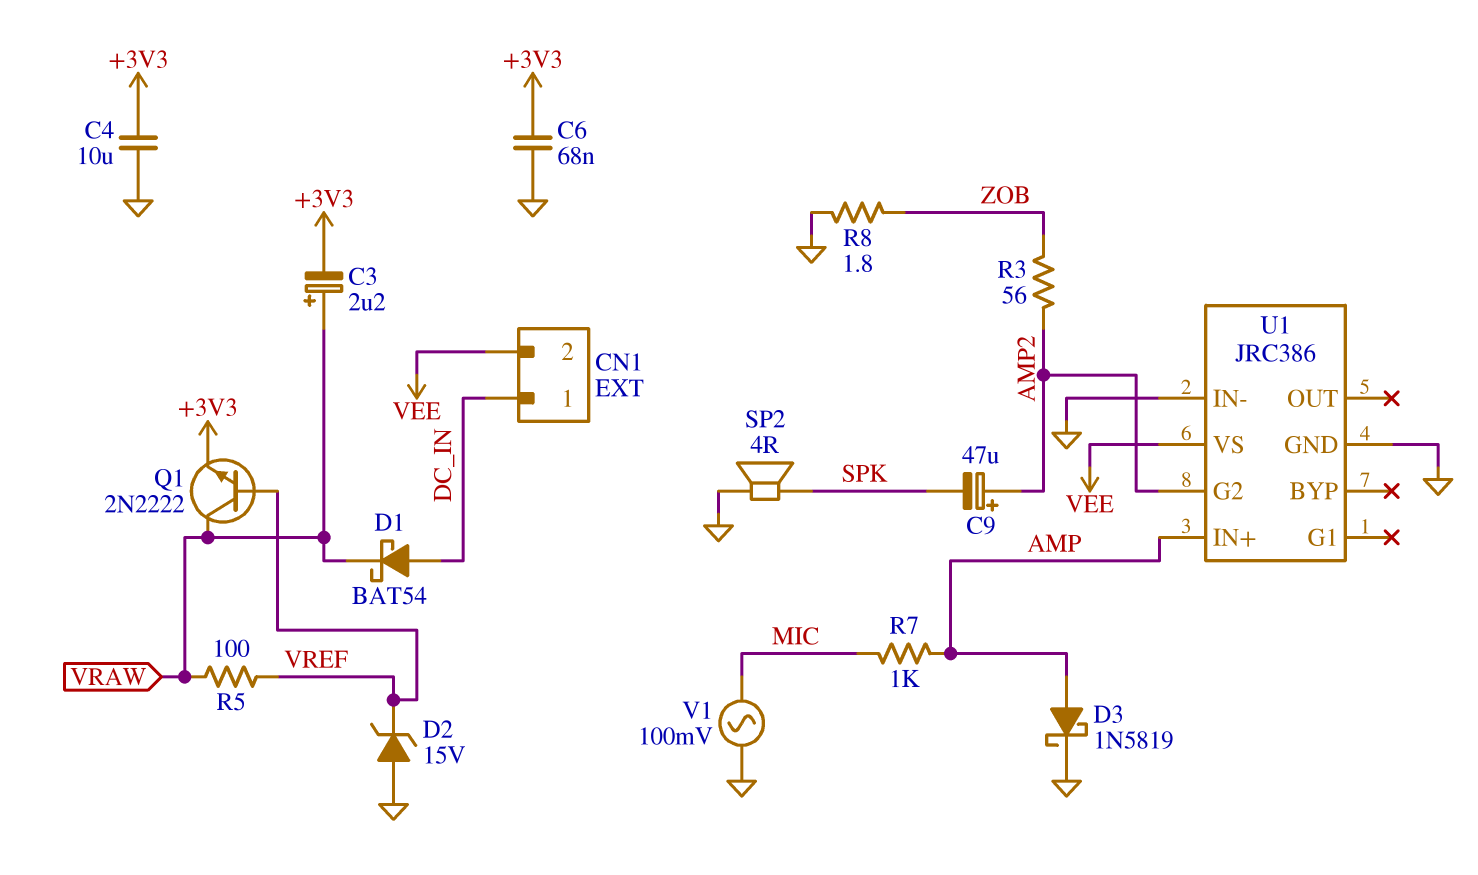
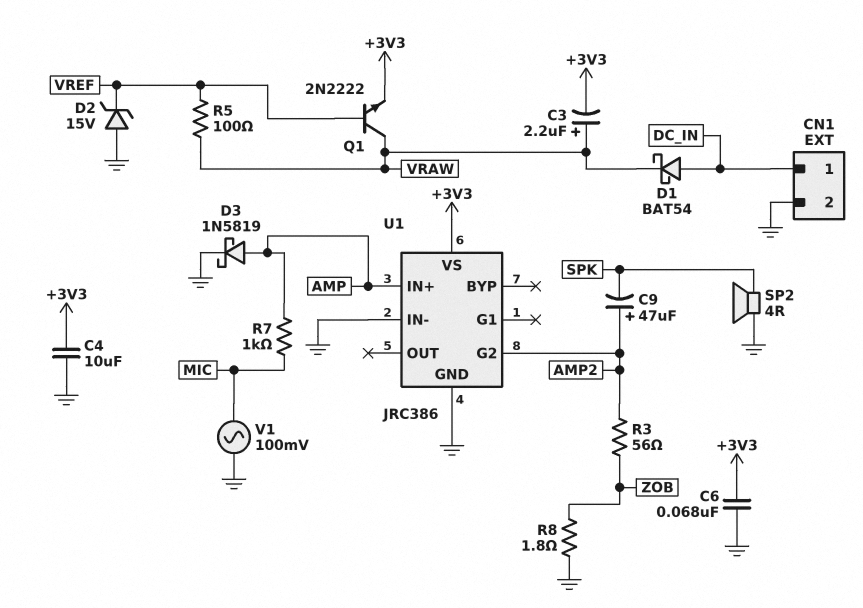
CN1 pin 2: VEE -> GND
U1 pin VS: VEE -> +3V3

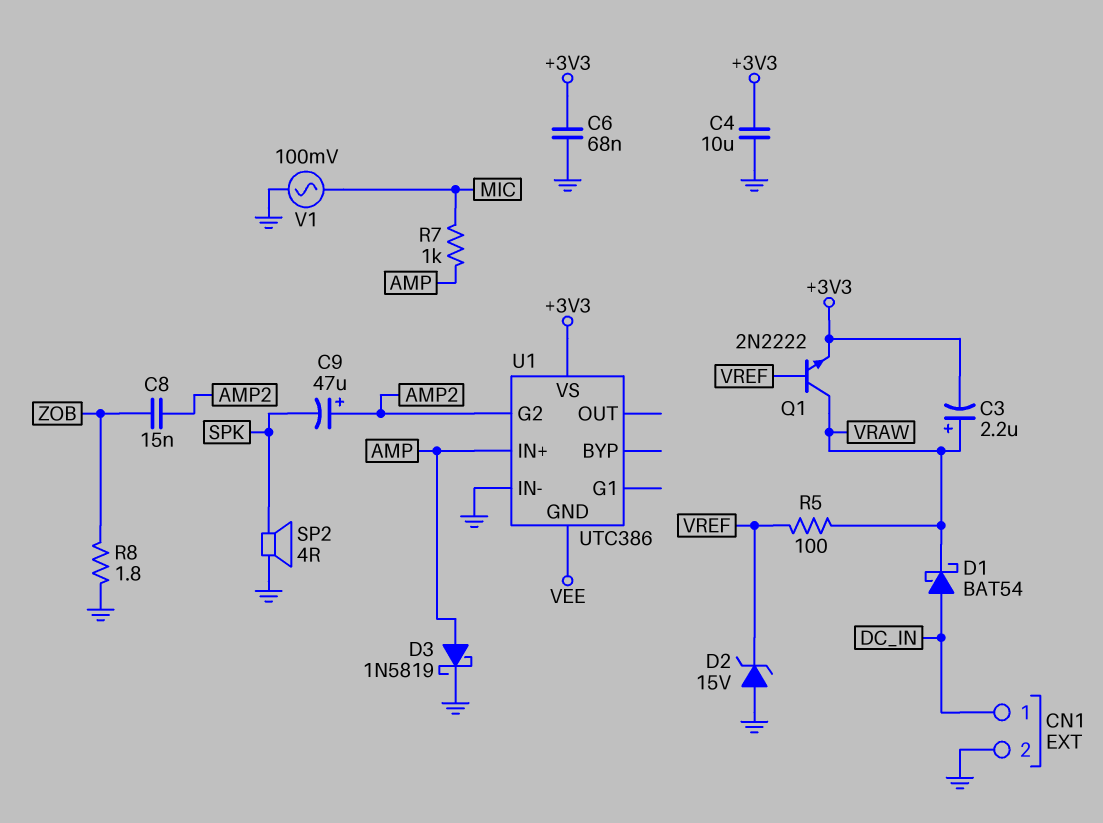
C8: none -> 15nF (AMP2, ZOB)
R3: 56 (AMP2, ZOB) -> none
U1: JRC386 -> UTC386
U1 pin GND: GND -> VEE

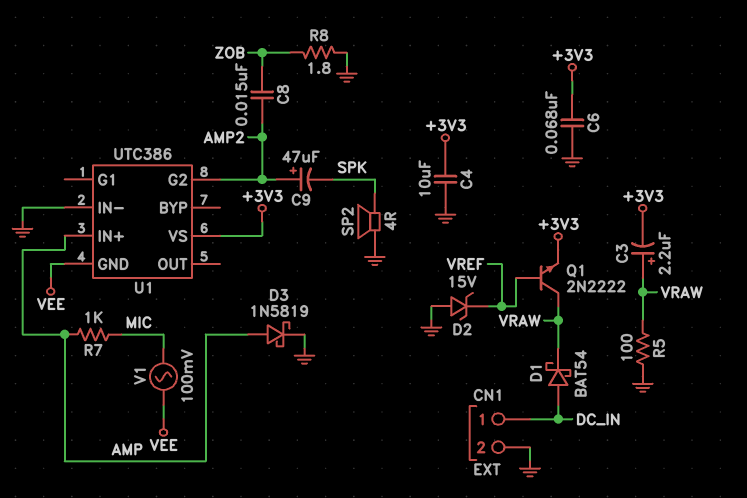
R5: 100 (VRAW, VREF) -> 100 (GND, VRAW)
V1: AC 100mV (GND, MIC) -> AC 100mV (MIC, VEE)

